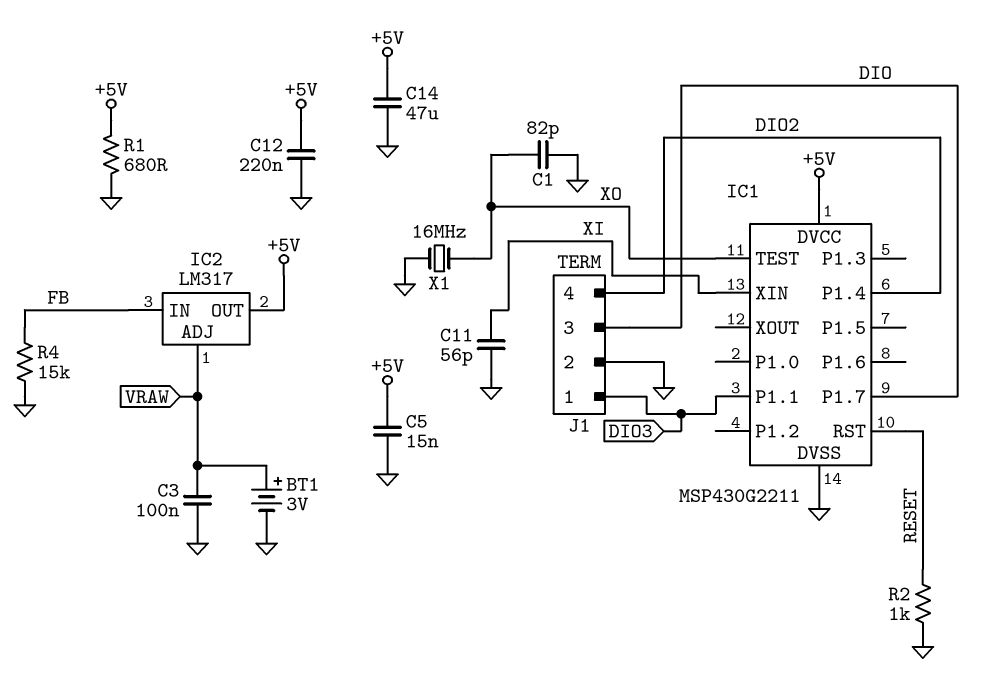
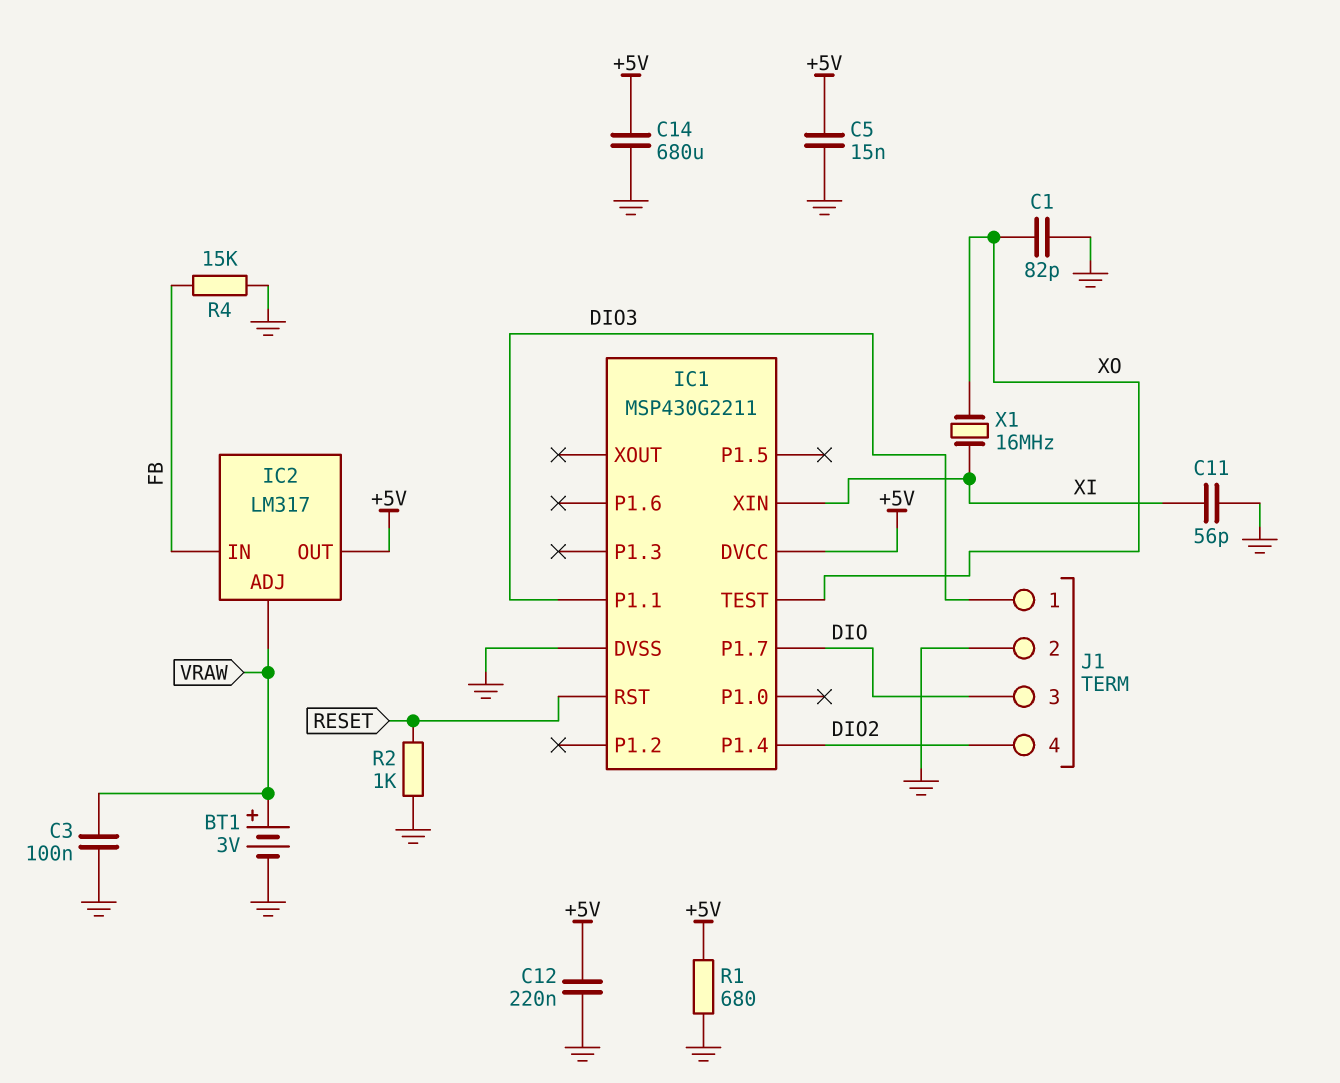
C14: 47uF (+5V, GND) -> 680uF (+5V, GND)
X1: 16MHz (GND, XO) -> 16MHz (XI, XO)

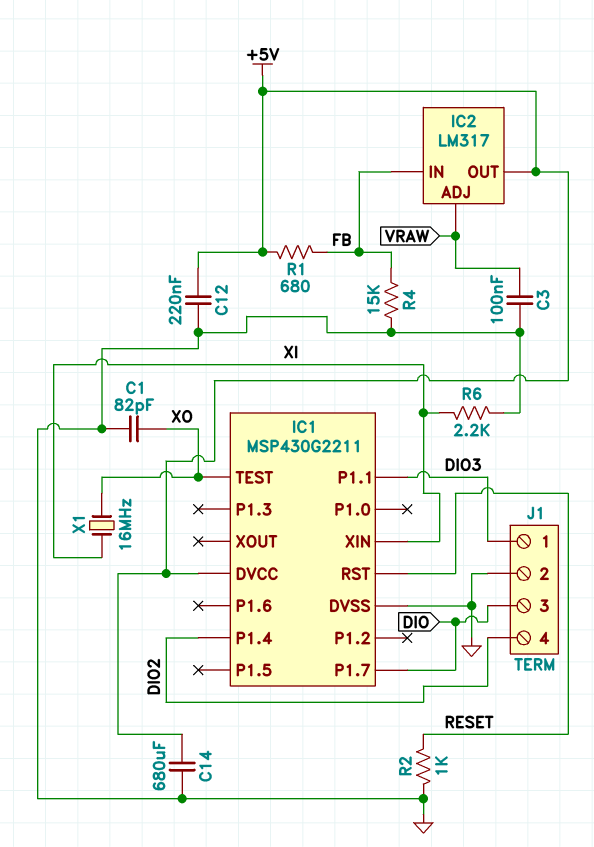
BT1: 3V (plus VRAW, minus GND) -> none
C5: 15nF (+5V, GND) -> none
C11: 56pF (GND, XI) -> none
R1: 680 (+5V, GND) -> 680 (+5V, FB)
R6: none -> 2.2k (GND, XI)

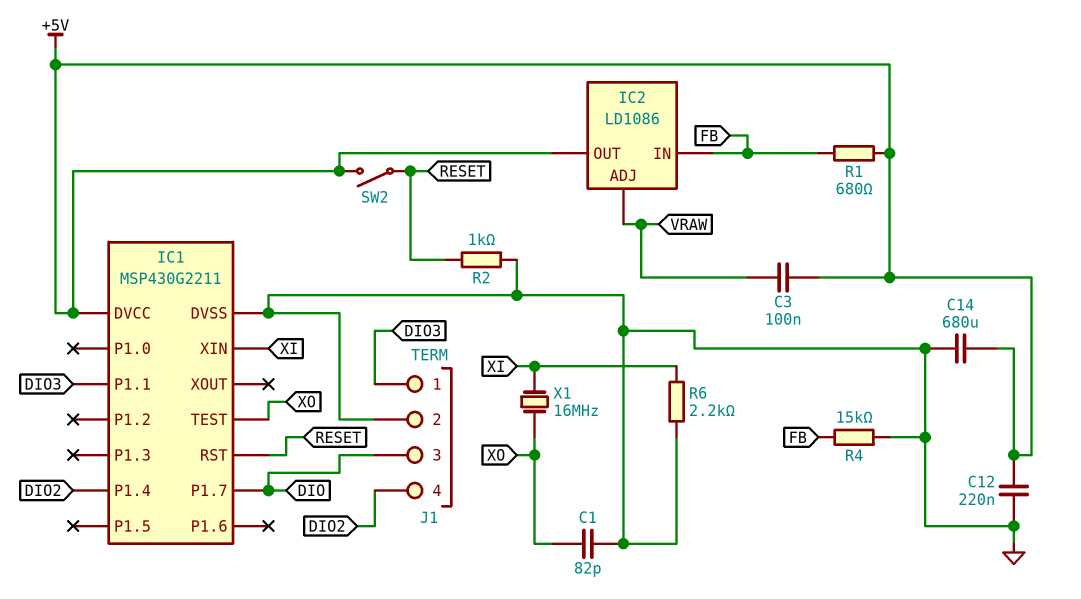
C3: 100nF (GND, VRAW) -> 100nF (+5V, VRAW)
IC2: LM317 -> LD1086
SW2: none -> switch (+5V, RESET)

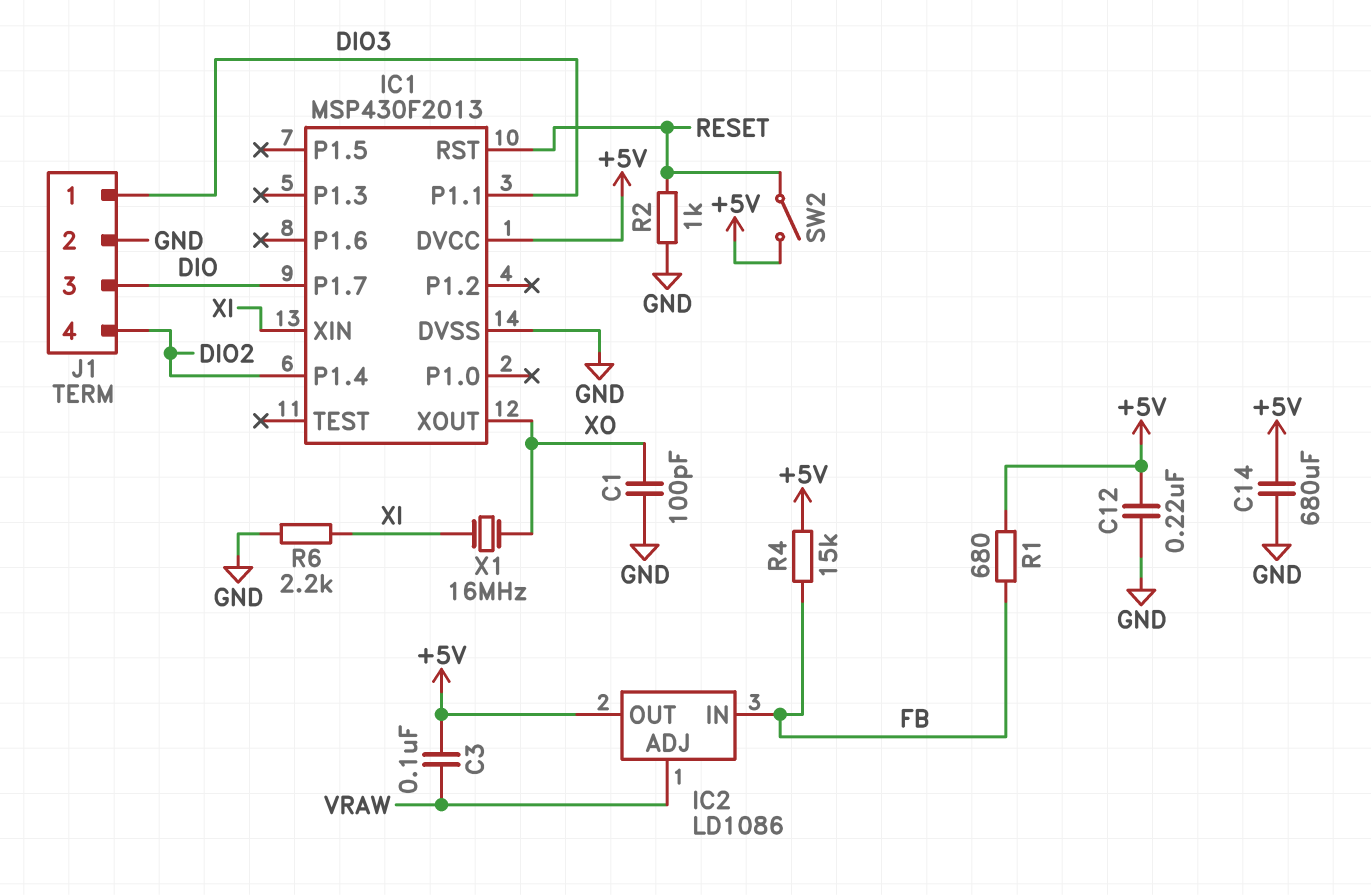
C1: 82pF (GND, XO) -> 100pF (GND, XO)
IC1: MSP430G2211 -> MSP430F2013
IC1 pin TEST: XO -> none
IC1 pin XOUT: none -> XO
R4: 15k (FB, GND) -> 15k (+5V, FB)

